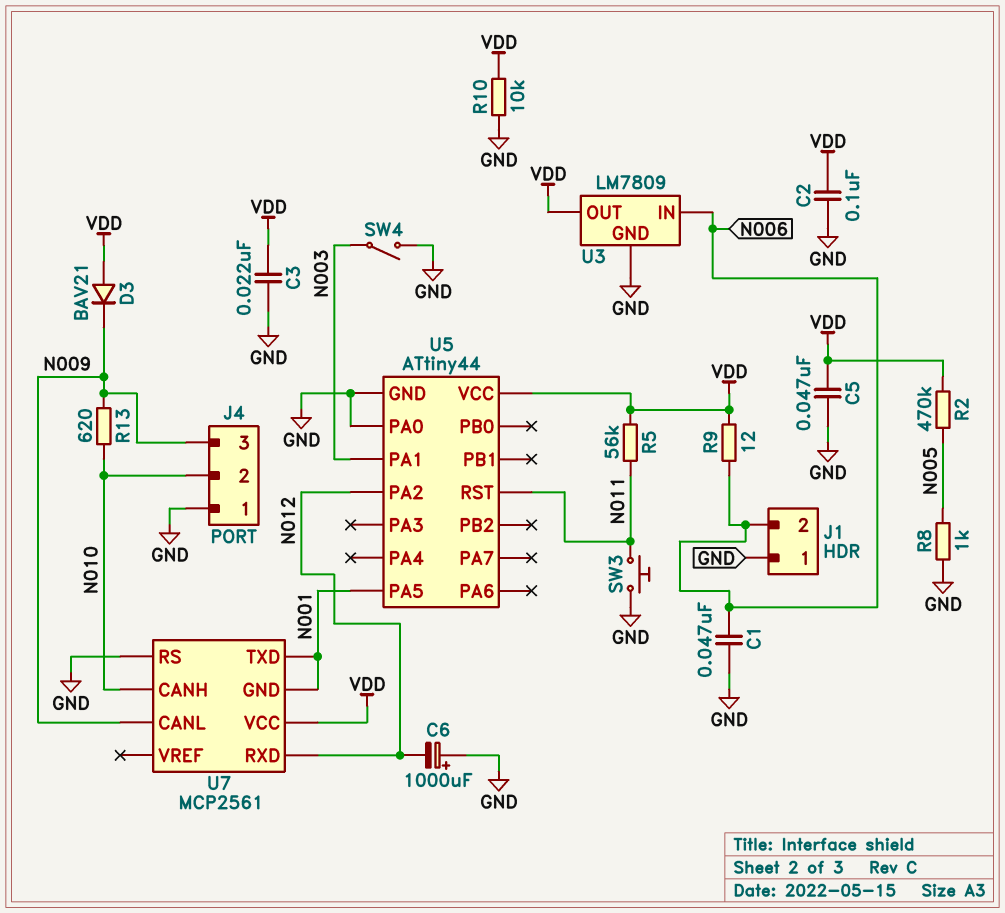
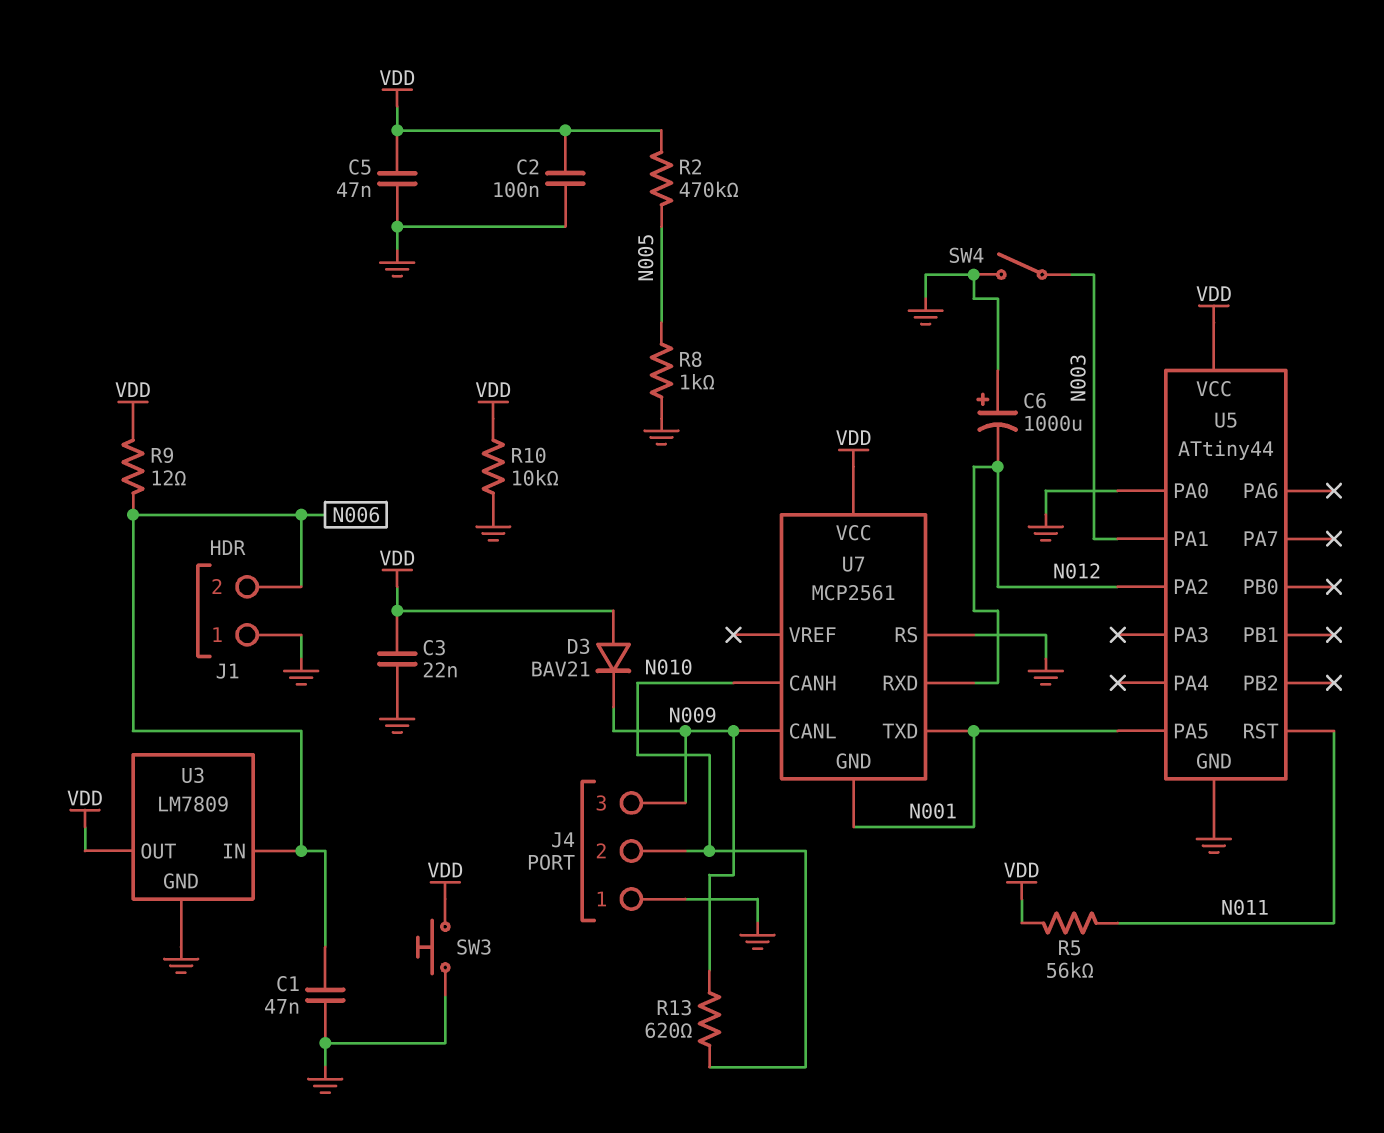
SW3: button (GND, N011) -> button (GND, VDD)

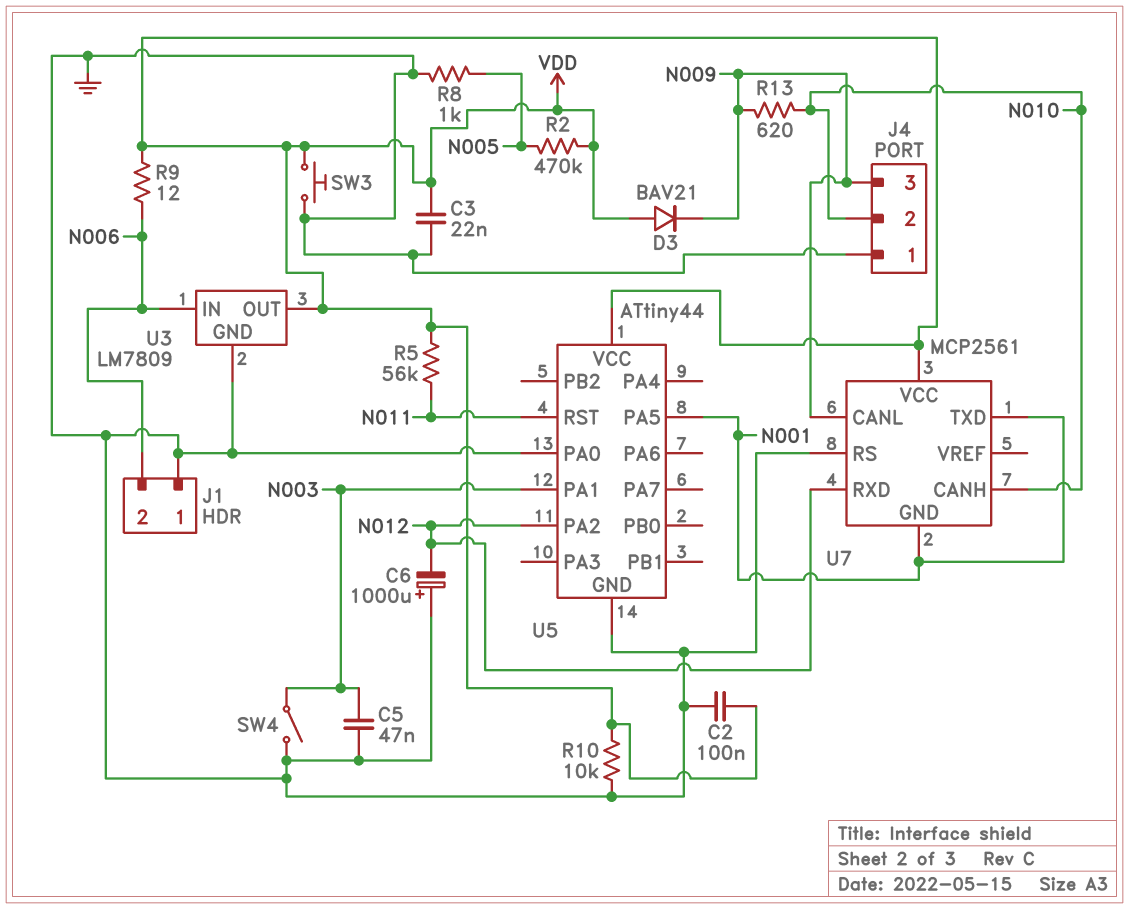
C1: 47nF (GND, N006) -> none
C5: 47nF (GND, VDD) -> 47nF (GND, N003)

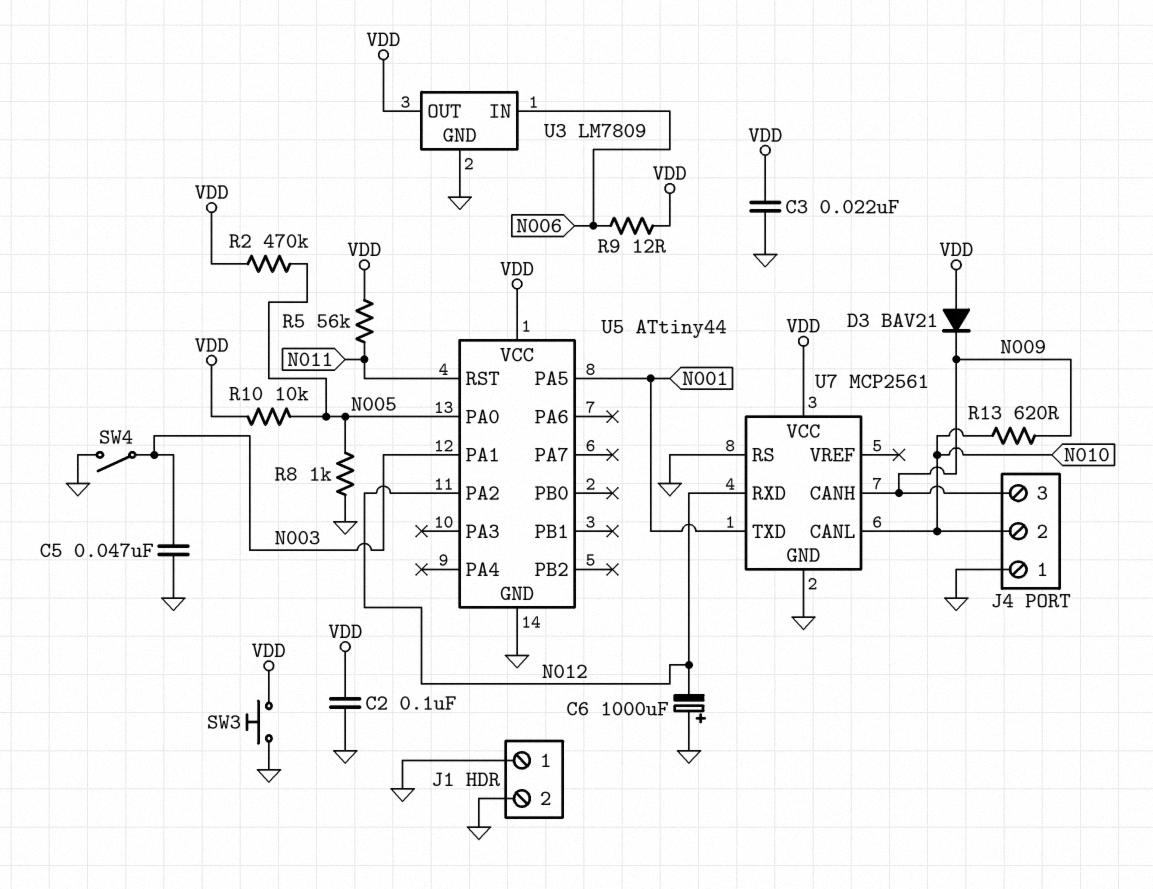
J1 pin 2: N006 -> GND
R10: 10k (GND, VDD) -> 10k (N005, VDD)
U5 pin PA0: GND -> N005
U7 pin CANH: N010 -> N009
U7 pin CANL: N009 -> N010
U7 pin GND: N001 -> GND

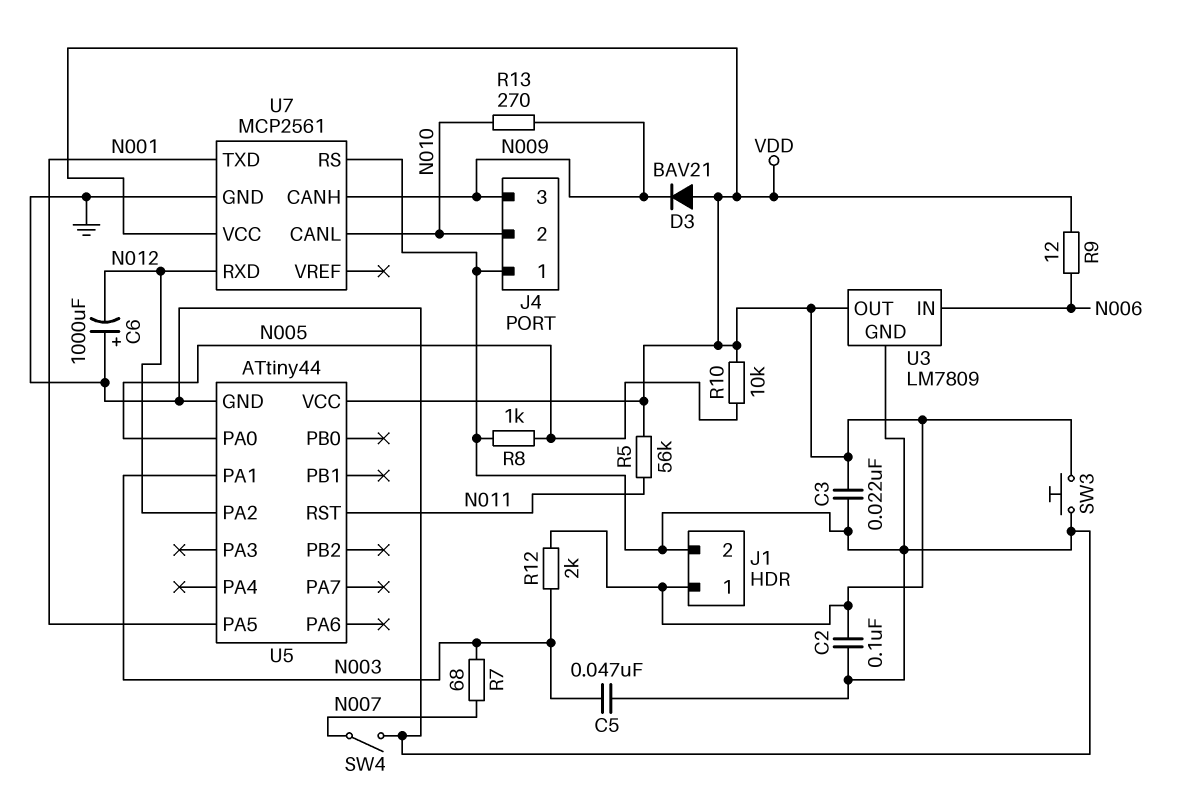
J1 pin 1: GND -> VDD
R2: 470k (N005, VDD) -> none
R7: none -> 68 (N003, N007)
R12: none -> 2k (N003, VDD)
R13: 620 (N009, N010) -> 270 (N009, N010)
SW4: switch (GND, N003) -> switch (GND, N007)

